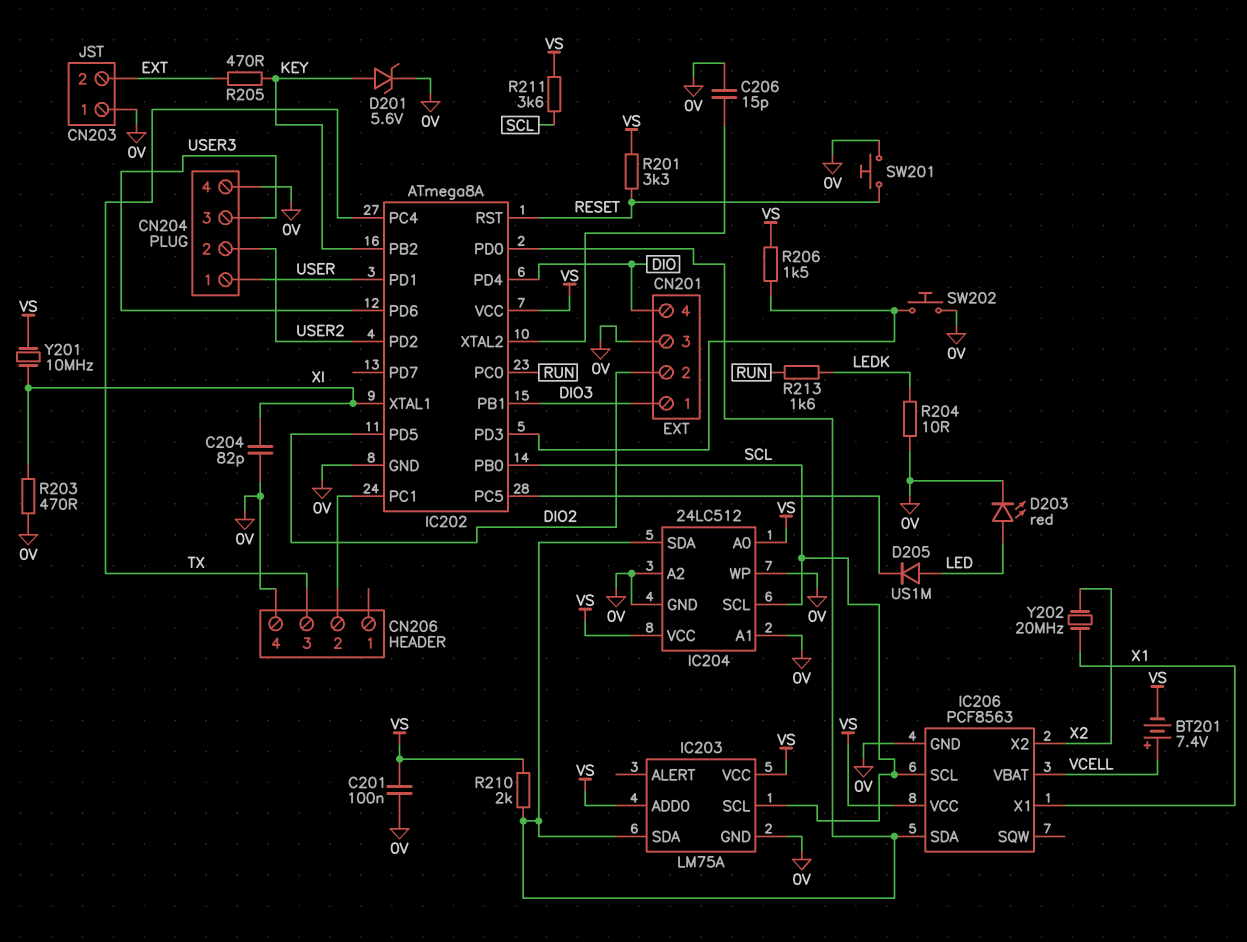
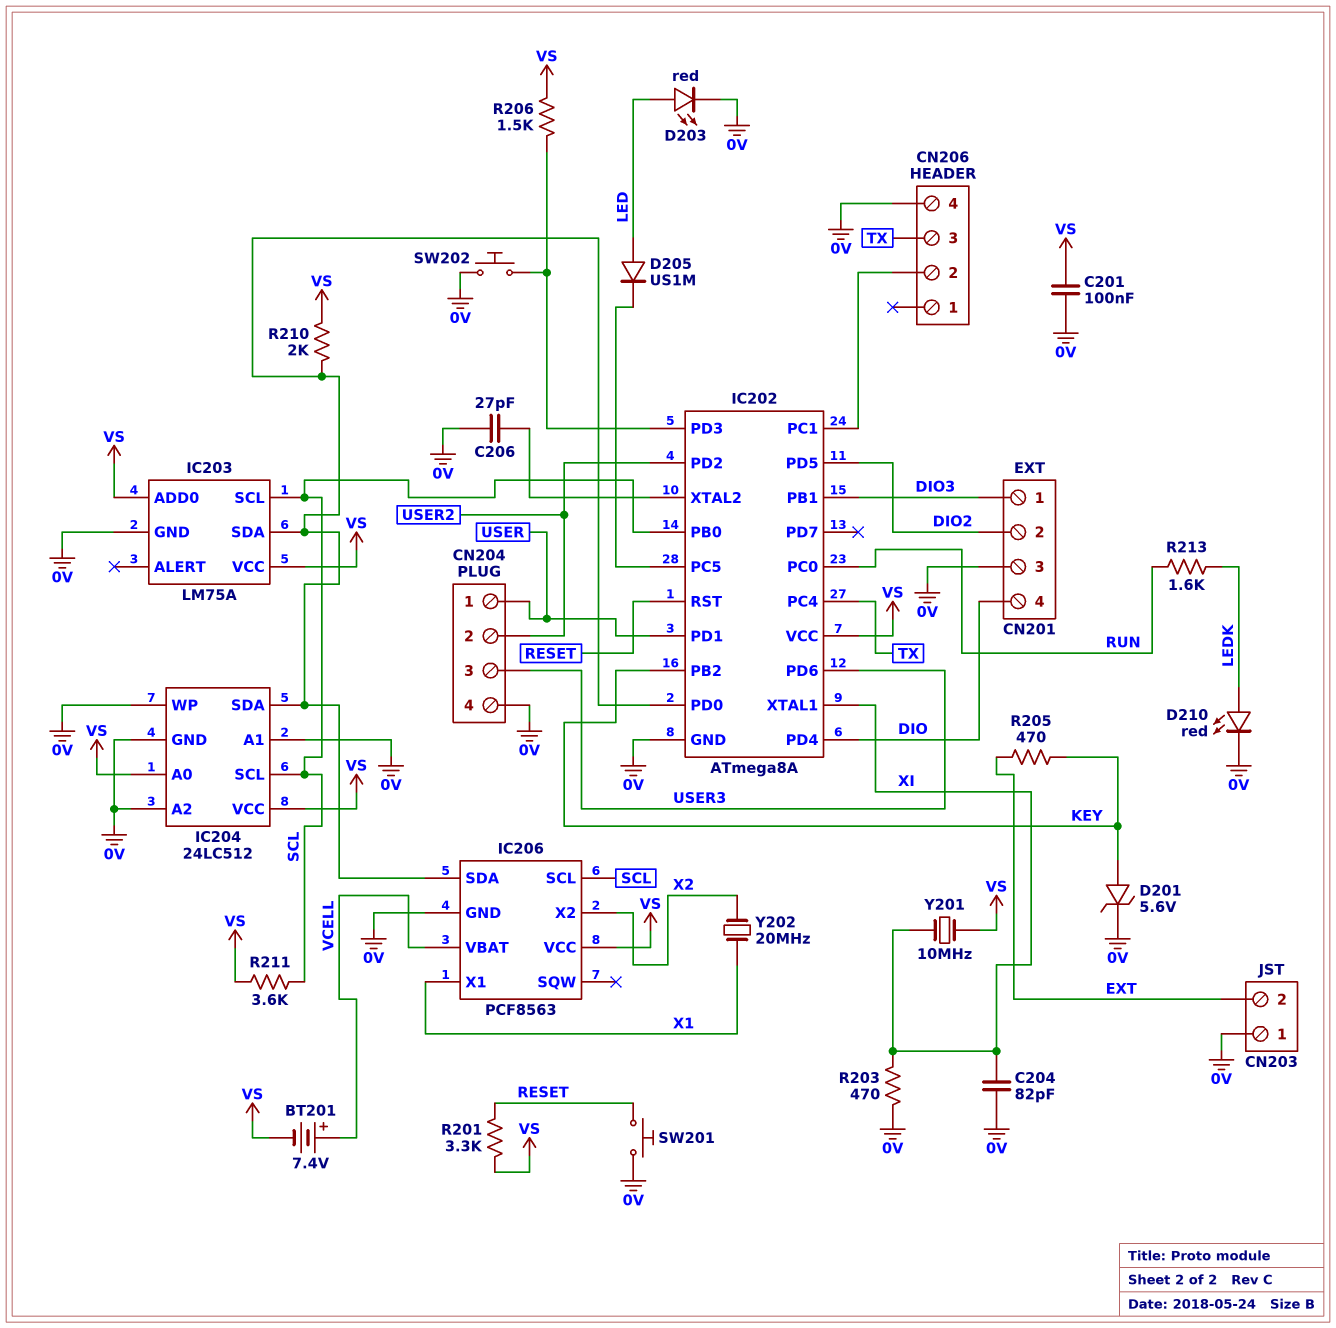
C206: 15pF (0V, IC202/XTAL2) -> 27pF (0V, IC202/XTAL2)
D210: none -> LED red (A LEDK, K 0V)
R204: 10 (0V, LEDK) -> none

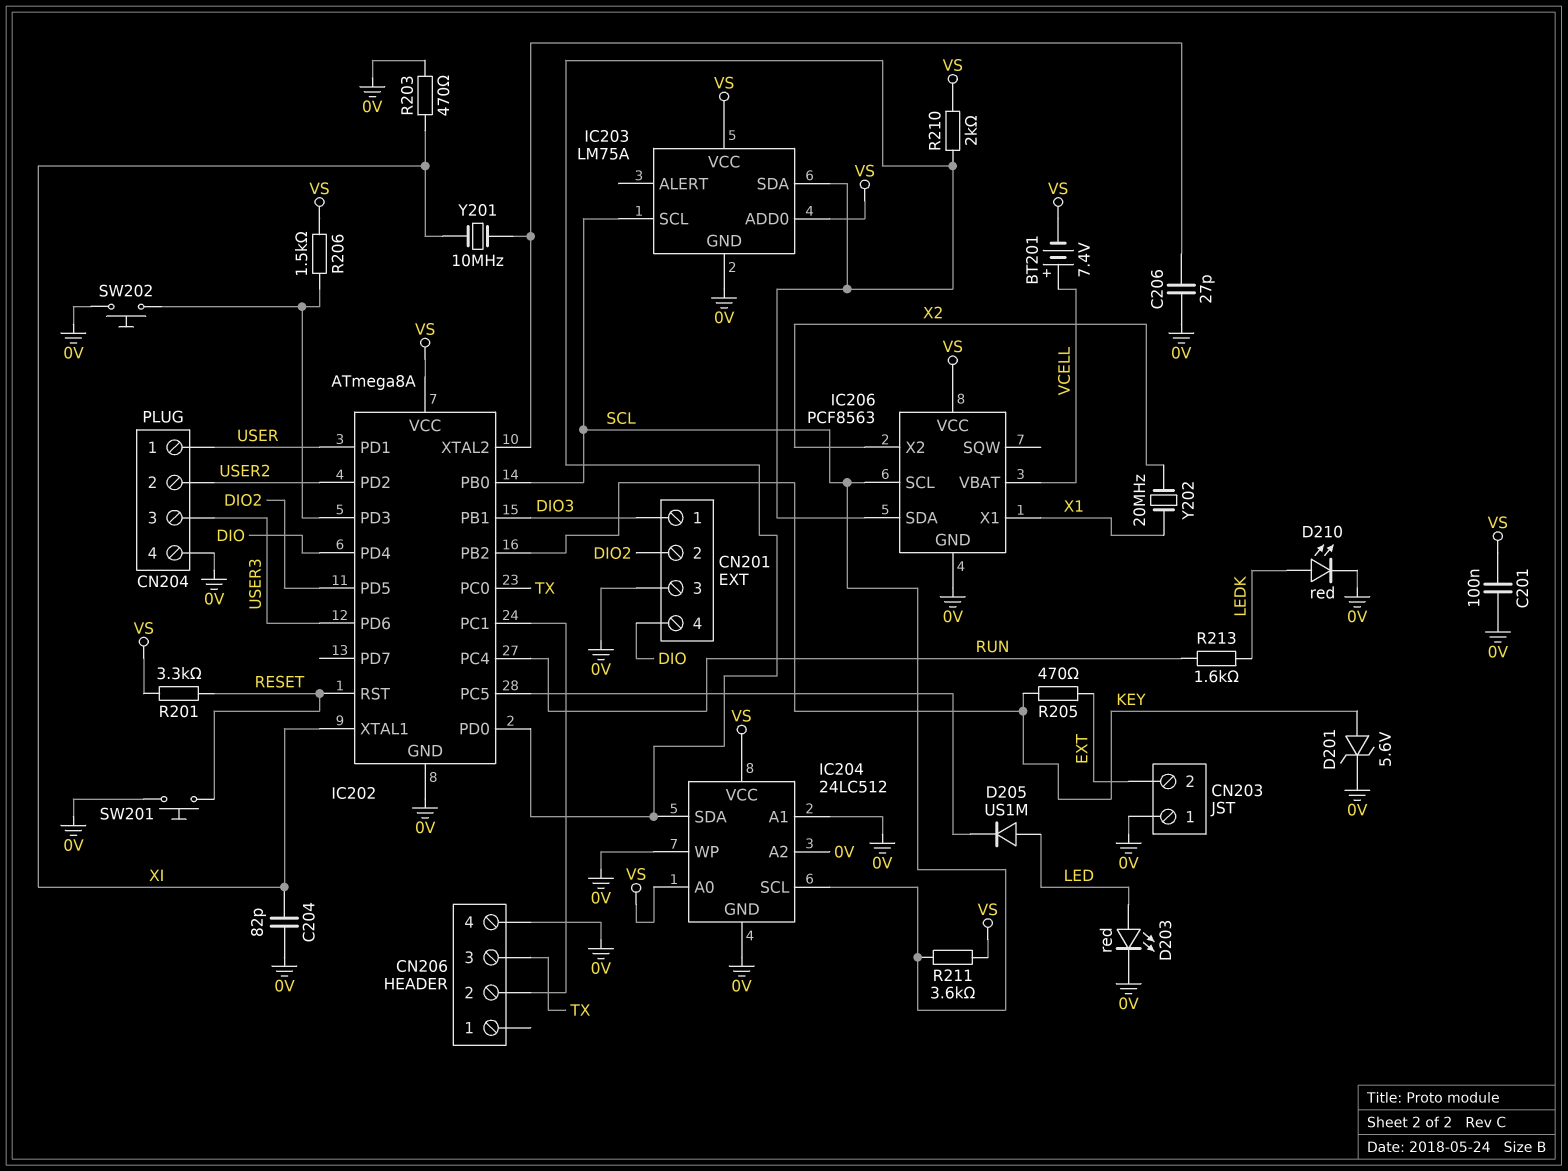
IC202 pin PC0: RUN -> TX
IC202 pin PC4: TX -> RUN
Y201: 10MHz (VS, XI) -> 10MHz (IC202/XTAL2, XI)

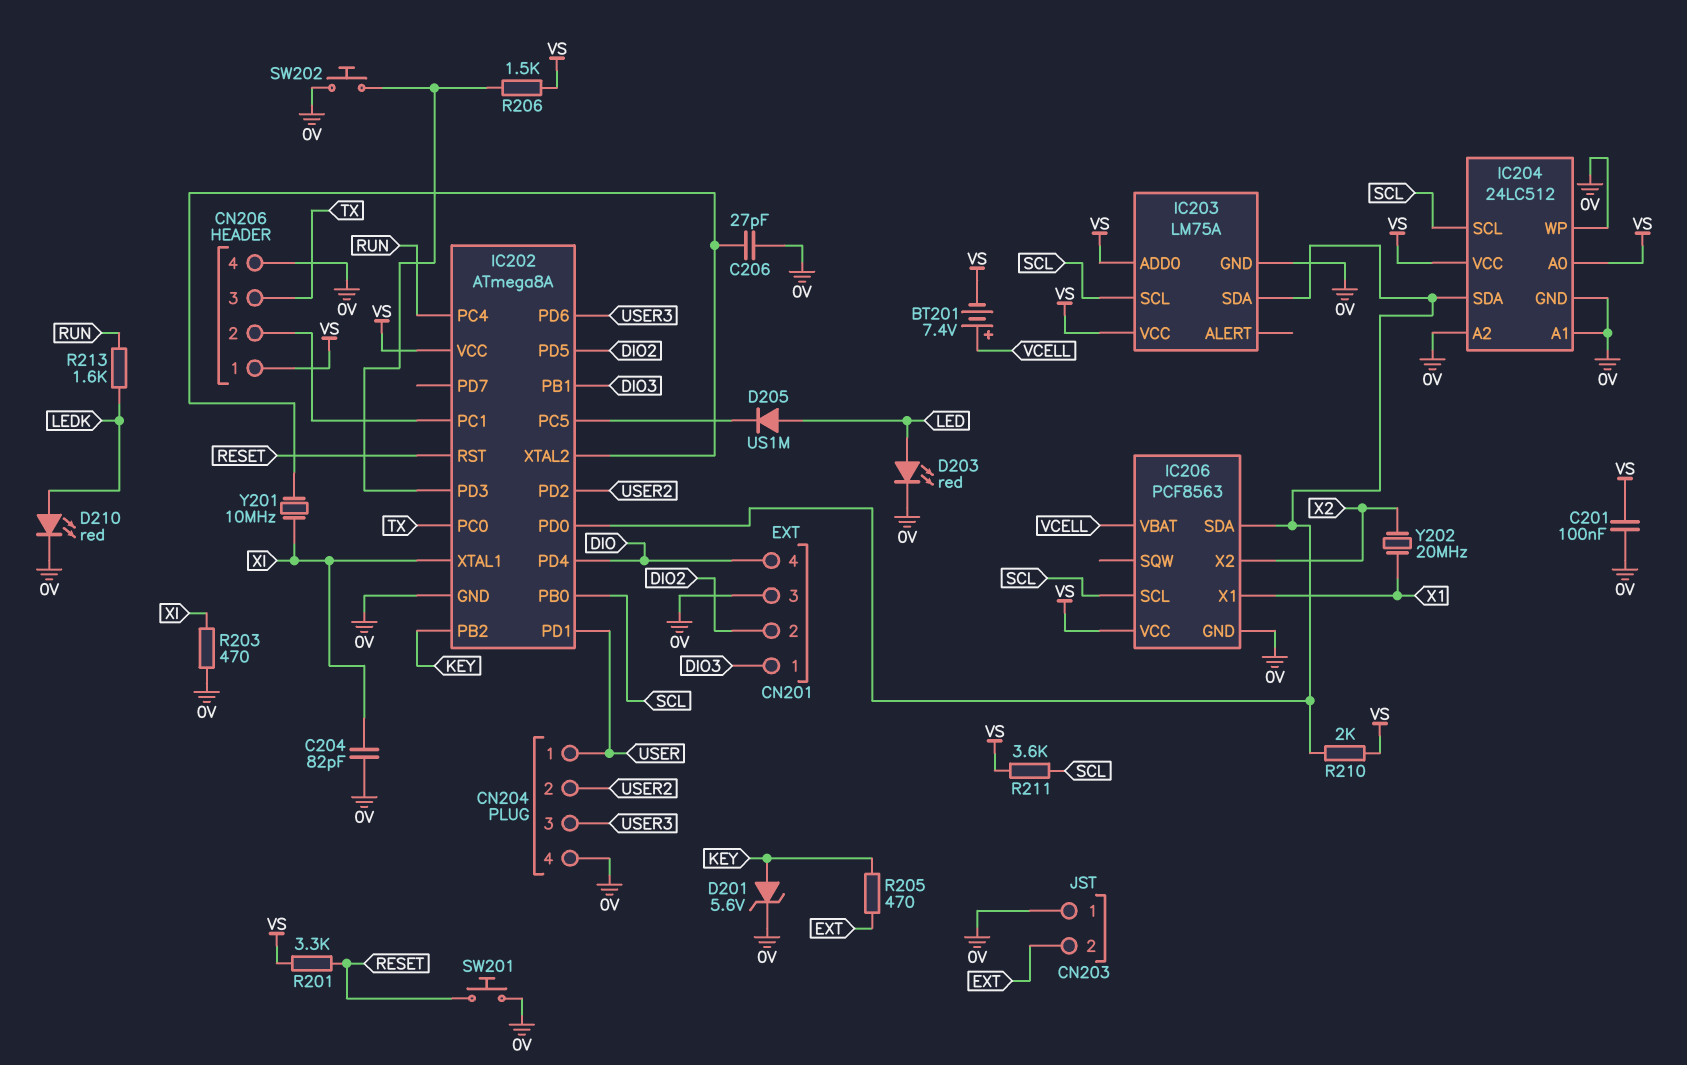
CN206 pin 1: none -> VS

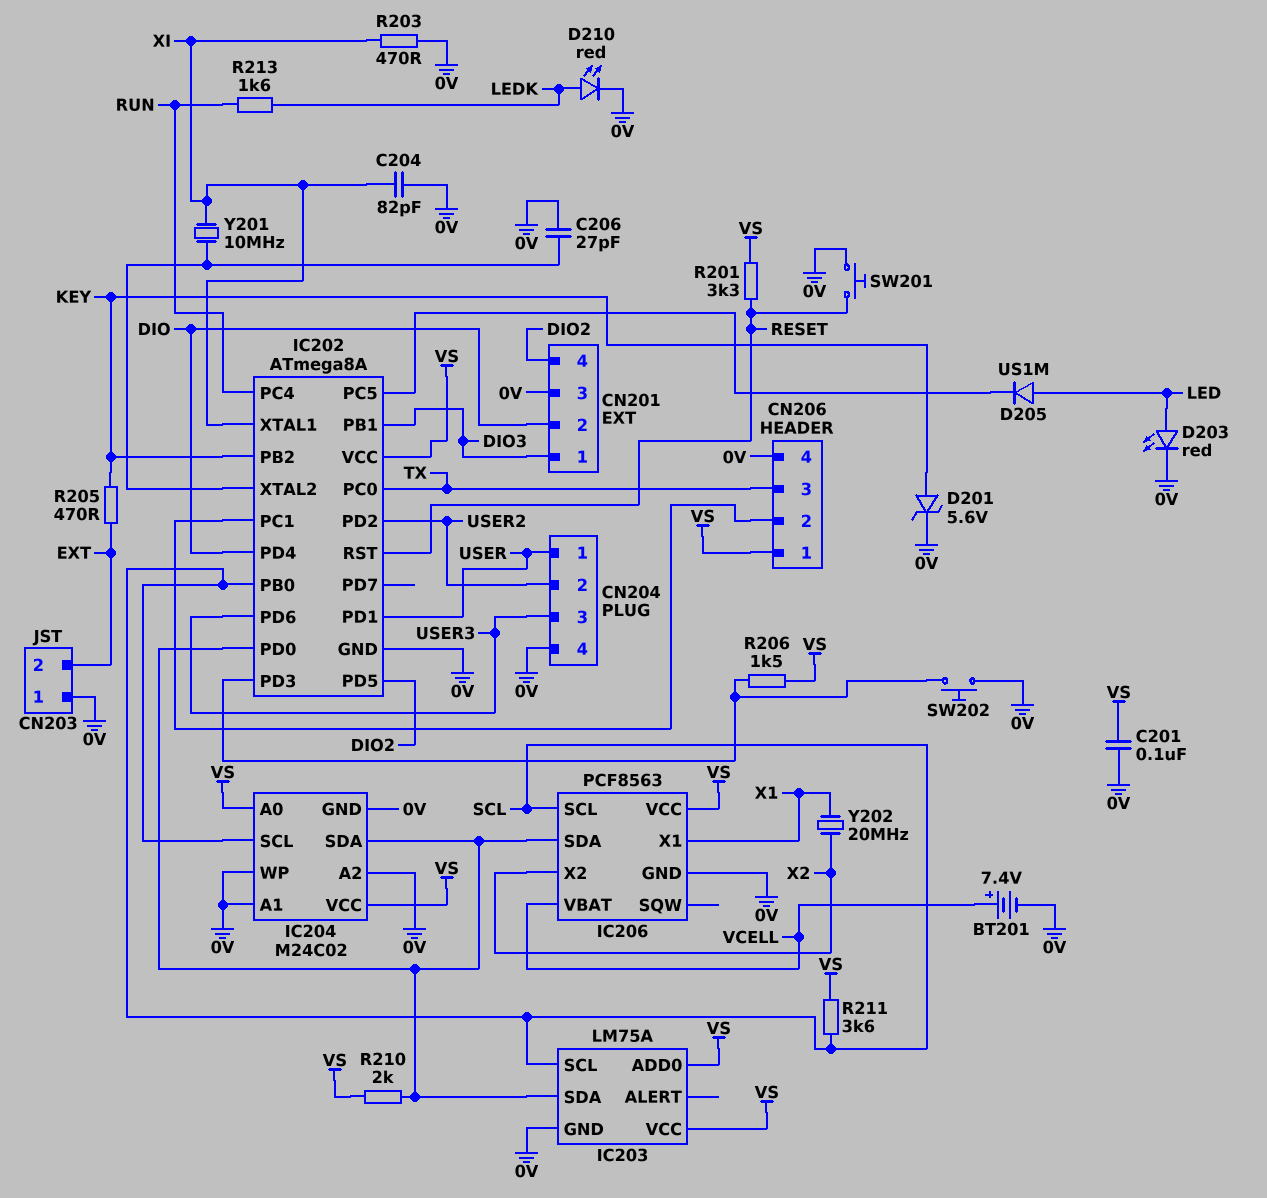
BT201: 7.4V (plus VCELL, minus VS) -> 7.4V (plus VCELL, minus 0V)
CN201 pin 2: DIO2 -> DIO
CN201 pin 4: DIO -> DIO2
IC204: 24LC512 -> M24C02

